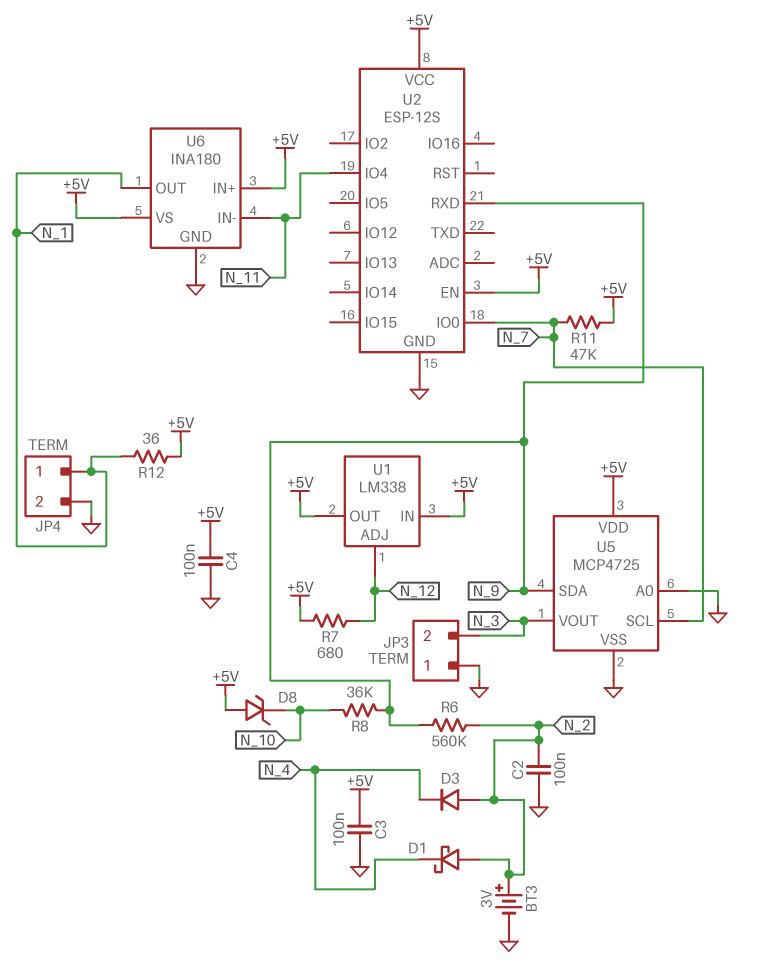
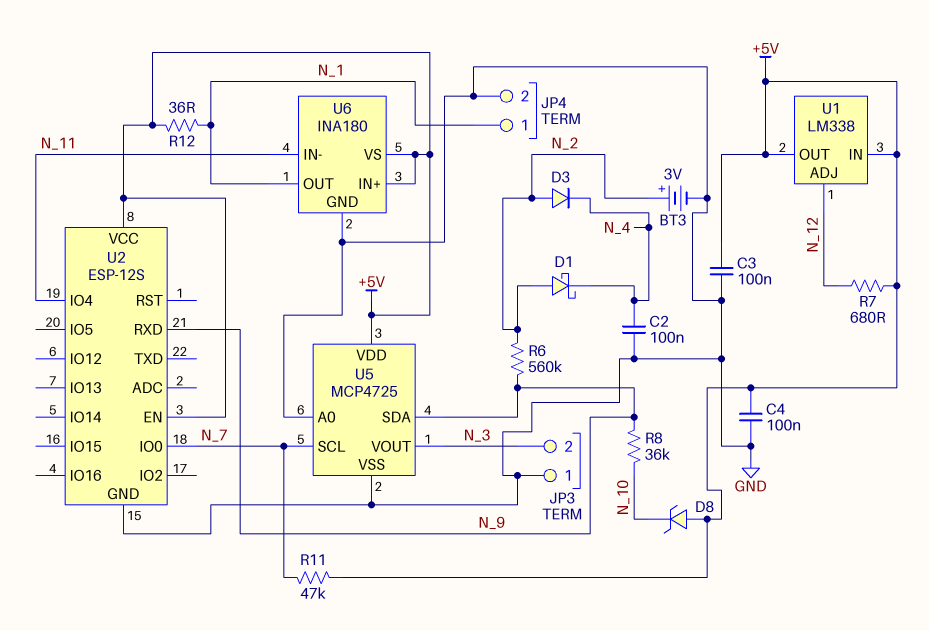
C2: 100nF (GND, N_2) -> 100nF (GND, N_4)

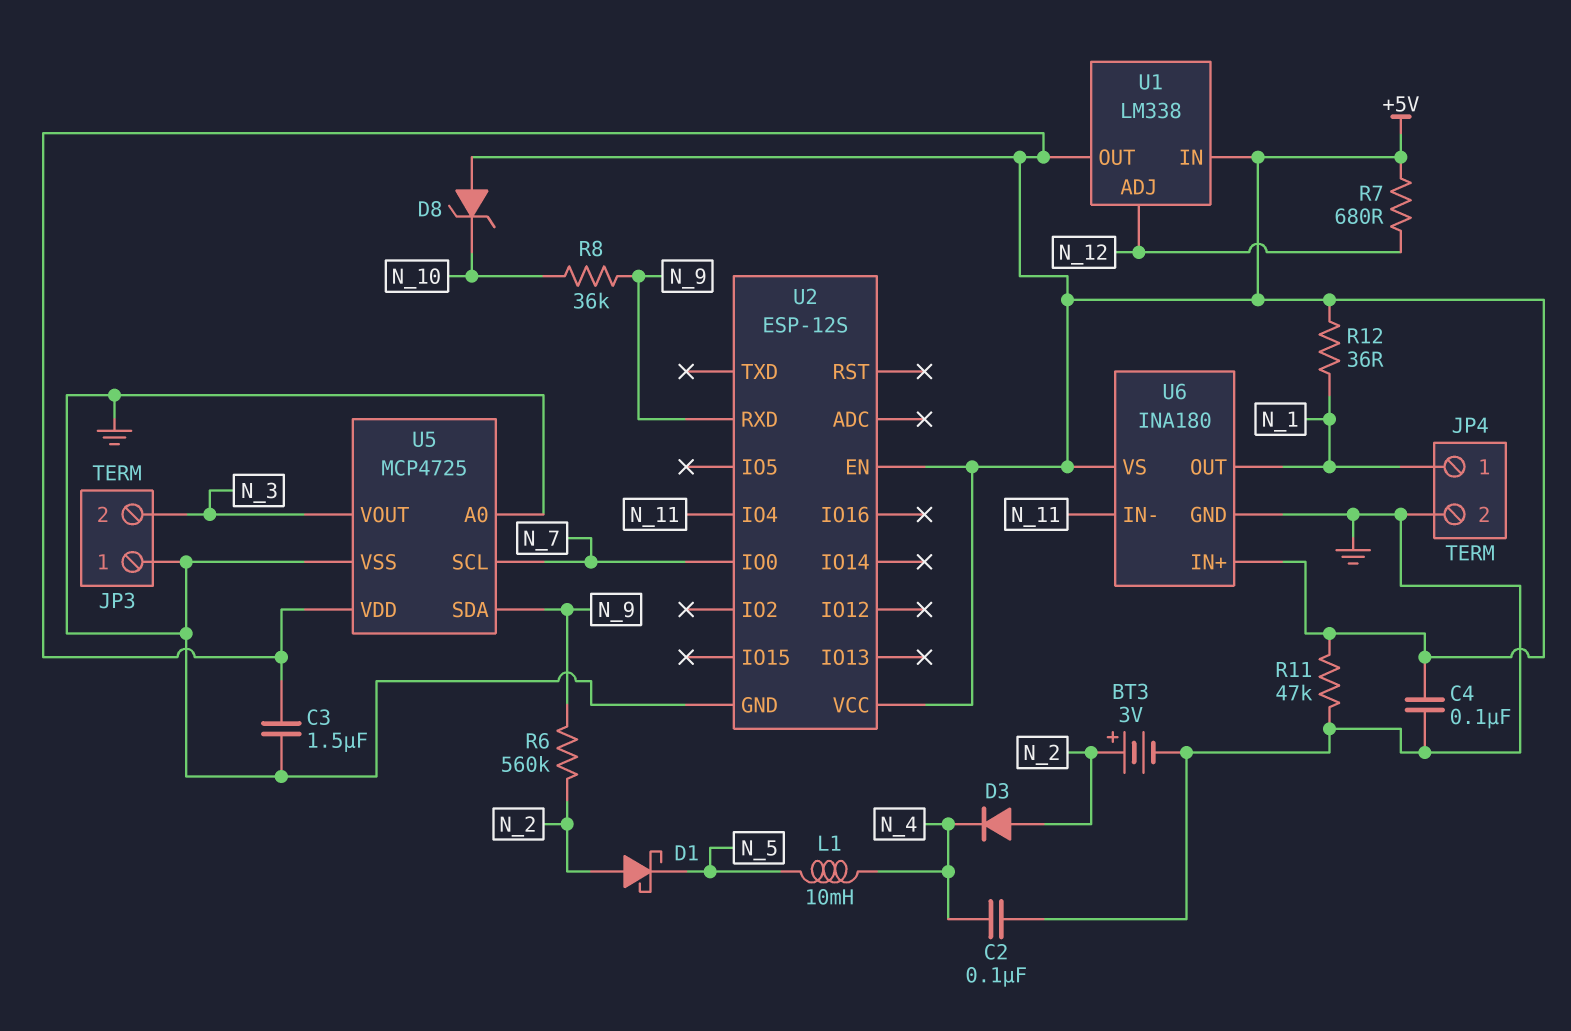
C3: 100nF (+5V, GND) -> 1.5uF (+5V, GND)
D1: schottky (A N_2, K N_4) -> schottky (A N_2, K N_5)
L1: none -> 10mH (N_4, N_5)
R11: 47k (+5V, N_7) -> 47k (+5V, GND)

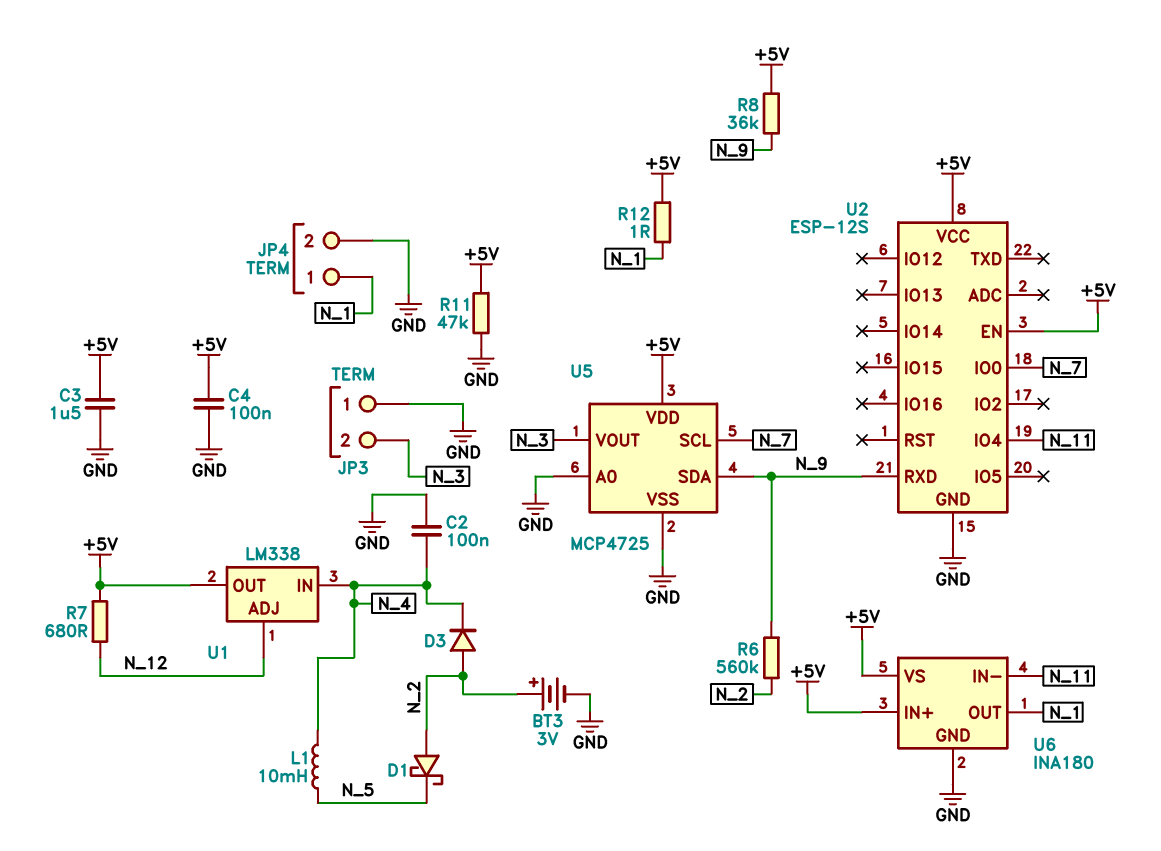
D8: zener (A +5V, K N_10) -> none
R8: 36k (N_9, N_10) -> 36k (+5V, N_9)
R12: 36 (+5V, N_1) -> 1 (+5V, N_1)
U1 pin IN: +5V -> N_4

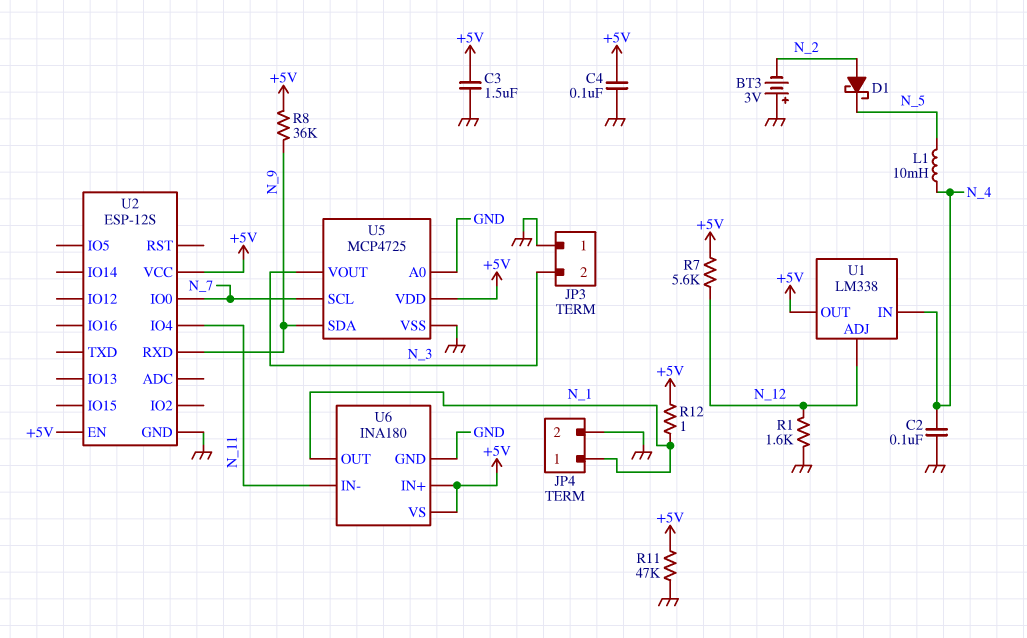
BT3: 3V (plus N_2, minus GND) -> 3V (plus GND, minus N_2)
D3: diode (A N_2, K N_4) -> none
R1: none -> 1.6k (GND, N_12)
R6: 560k (N_2, N_9) -> none
R7: 680 (+5V, N_12) -> 5.6k (+5V, N_12)

